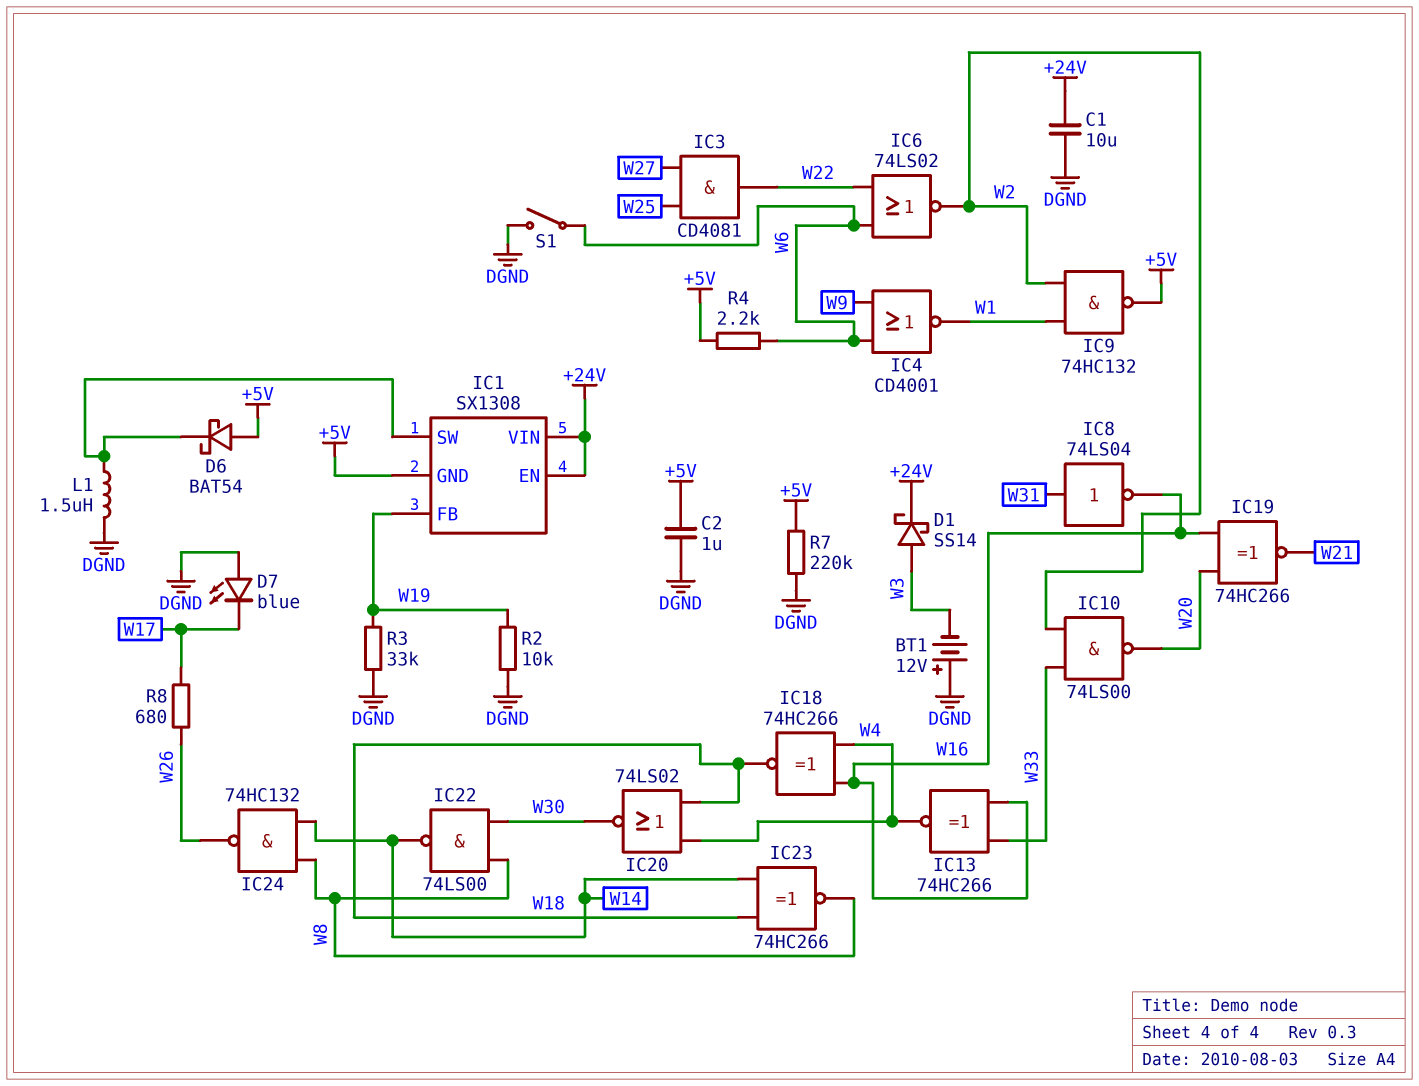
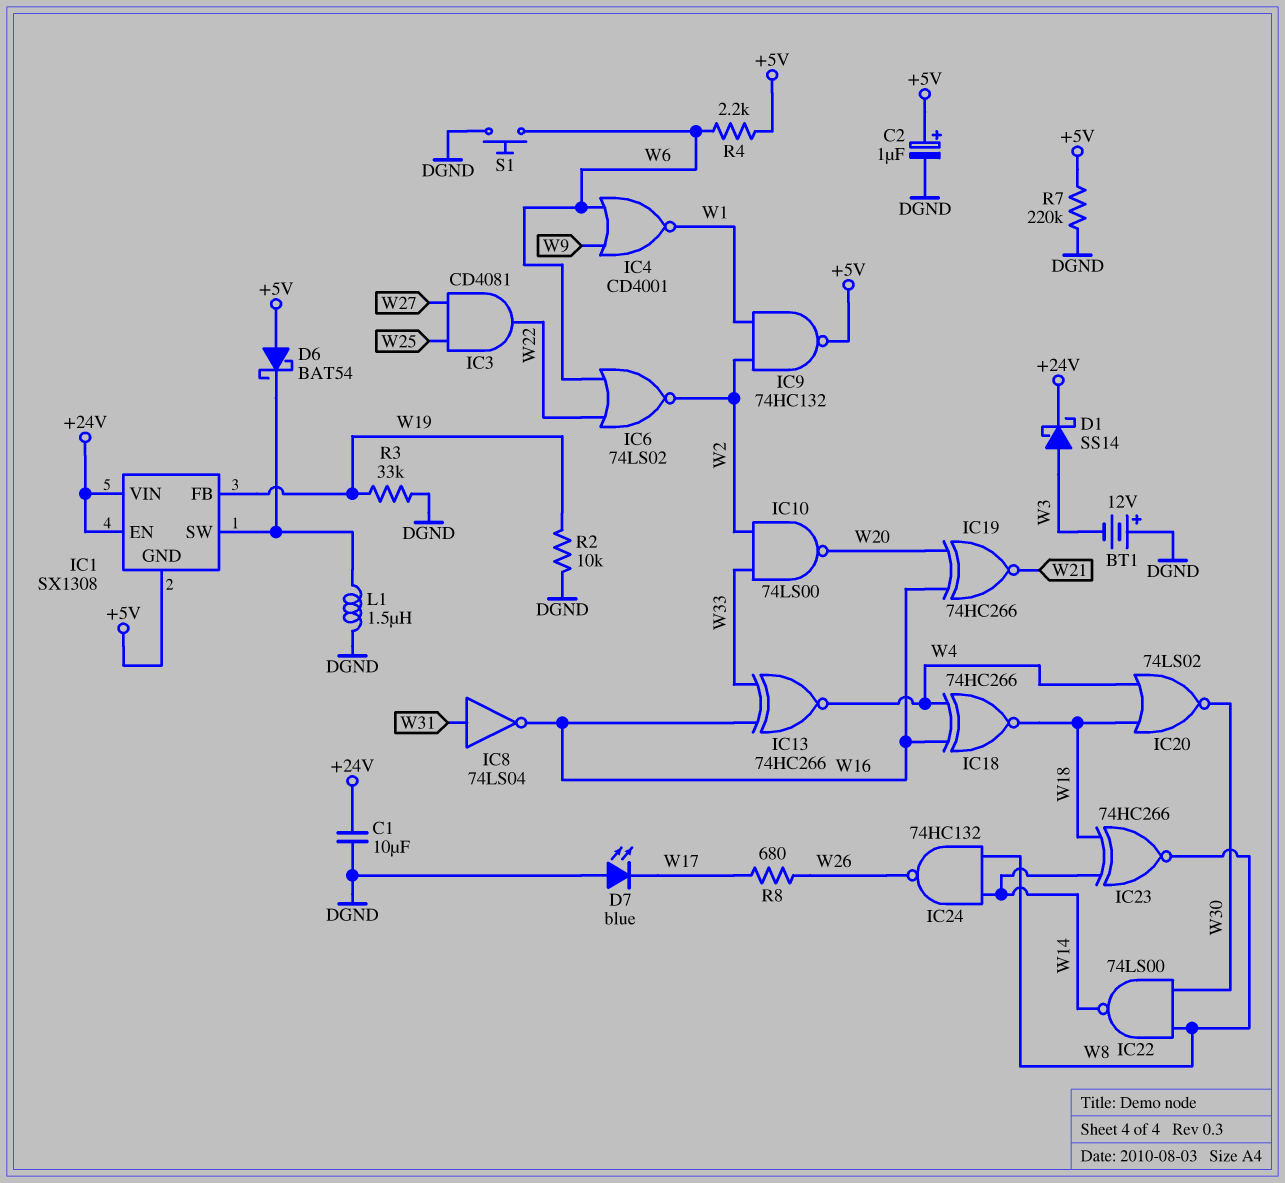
C2: 1uF (+5V, DGND) -> 1uF (plus +5V, minus DGND)
S1: switch (DGND, W6) -> button (DGND, W6)

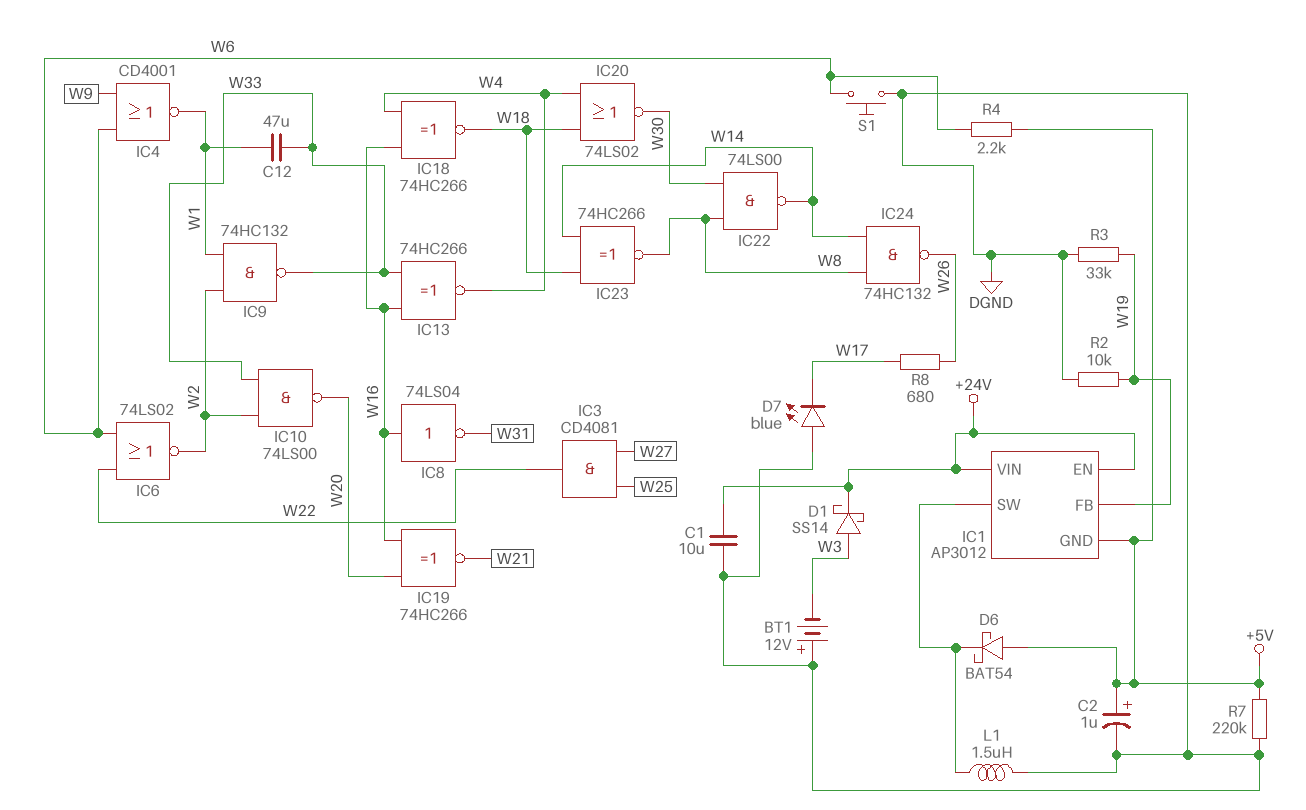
C12: none -> 47uF (W1, W33)
IC1: SX1308 -> AP3012
IC8: NOT 74LS04 (in W31, out W16) -> NOT 74LS04 (in W16, out W31)
IC9: NAND 74HC132 (in W1, in W2, out +5V) -> NAND 74HC132 (in W1, in W2, out W33)

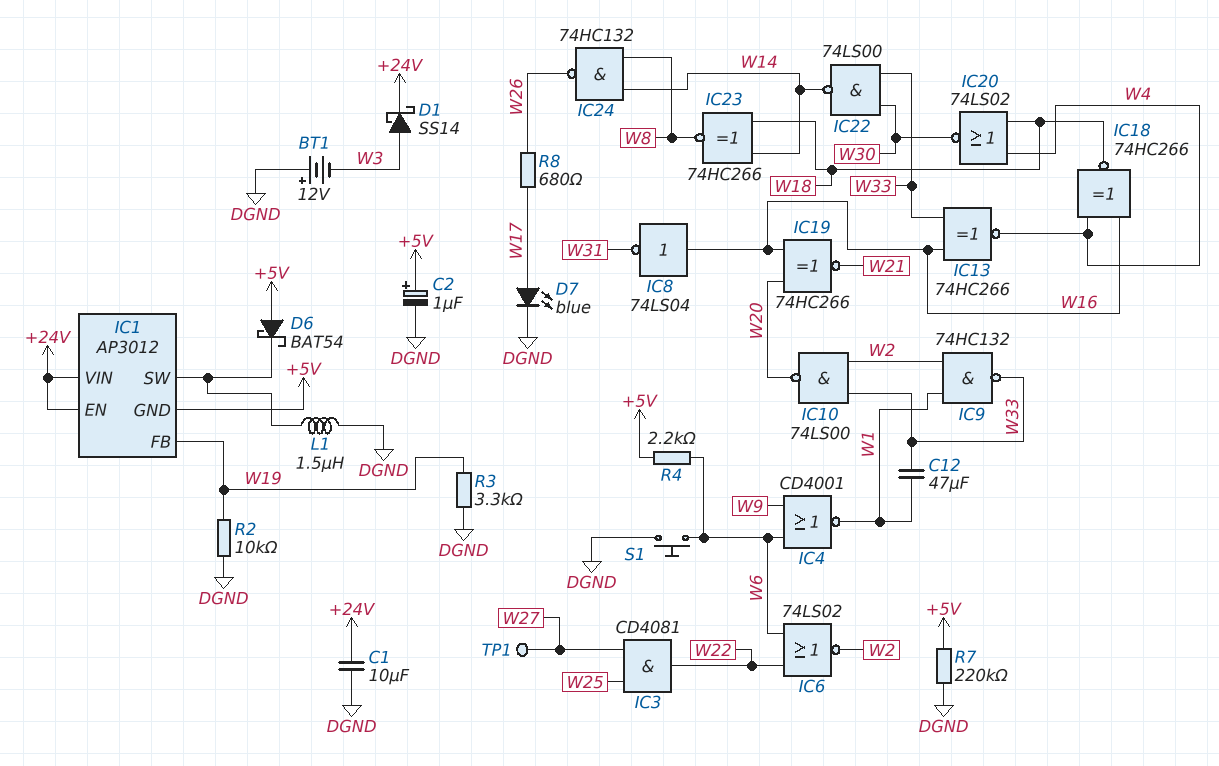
D7: LED blue (A DGND, K W17) -> LED blue (A W17, K DGND)
IC22: NAND 74LS00 (in W8, in W30, out W14) -> NAND 74LS00 (in W30, in W33, out W14)
R3: 33k (DGND, W19) -> 3.3k (DGND, W19)
TP1: none -> test point (W27)

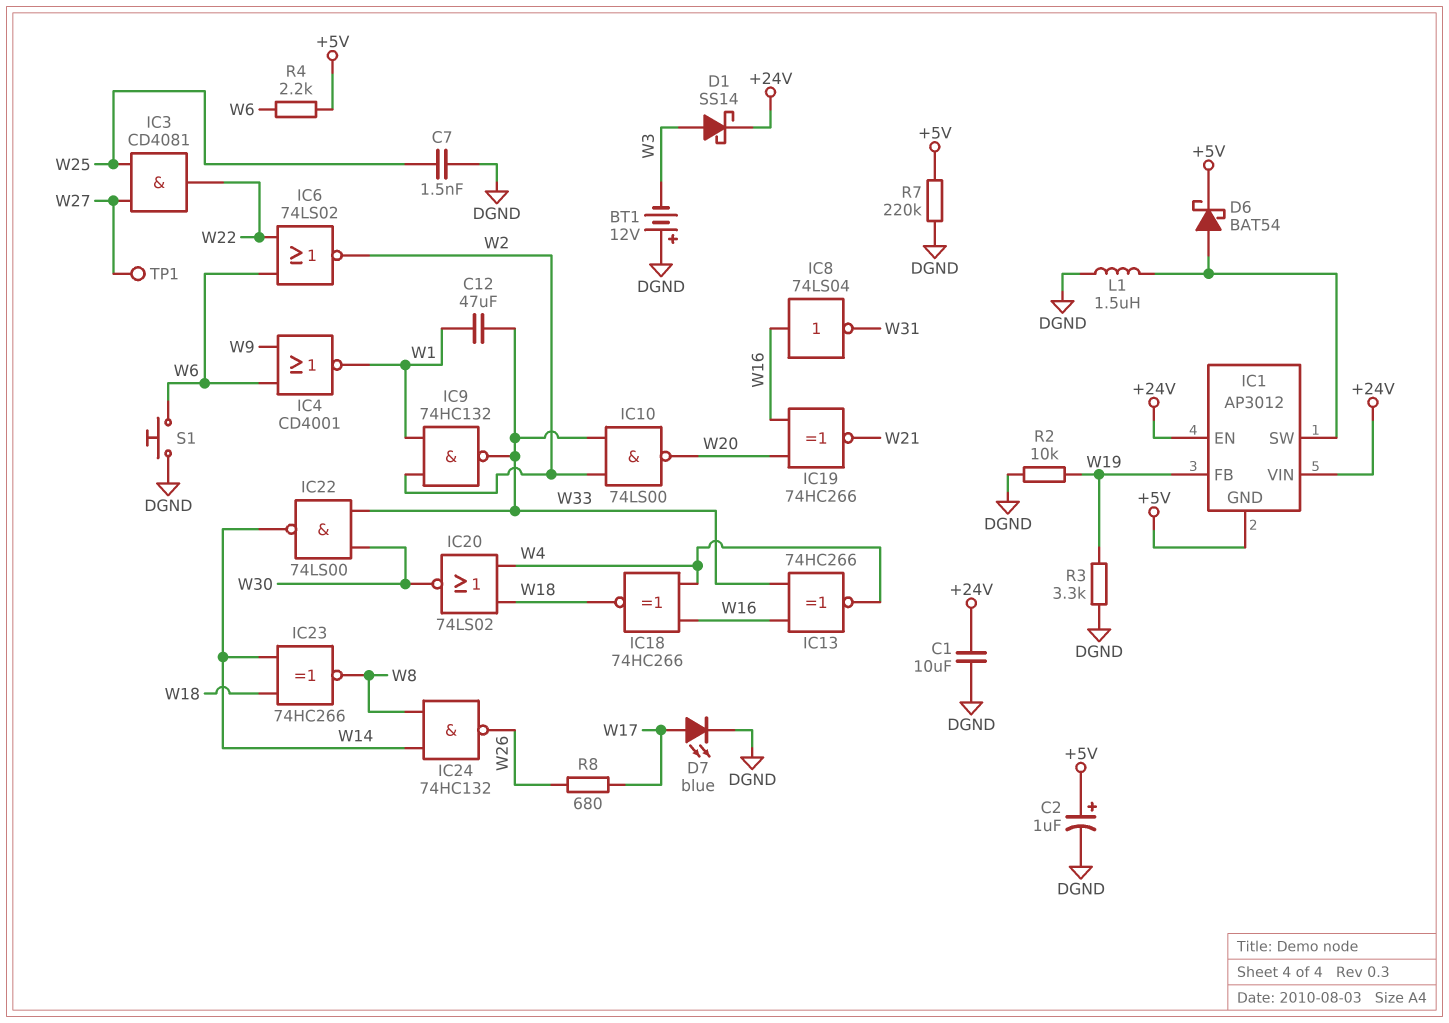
C7: none -> 1.5nF (DGND, W25)
D6: schottky BAT54 (A +5V, K IC1/SW) -> schottky BAT54 (A IC1/SW, K +5V)

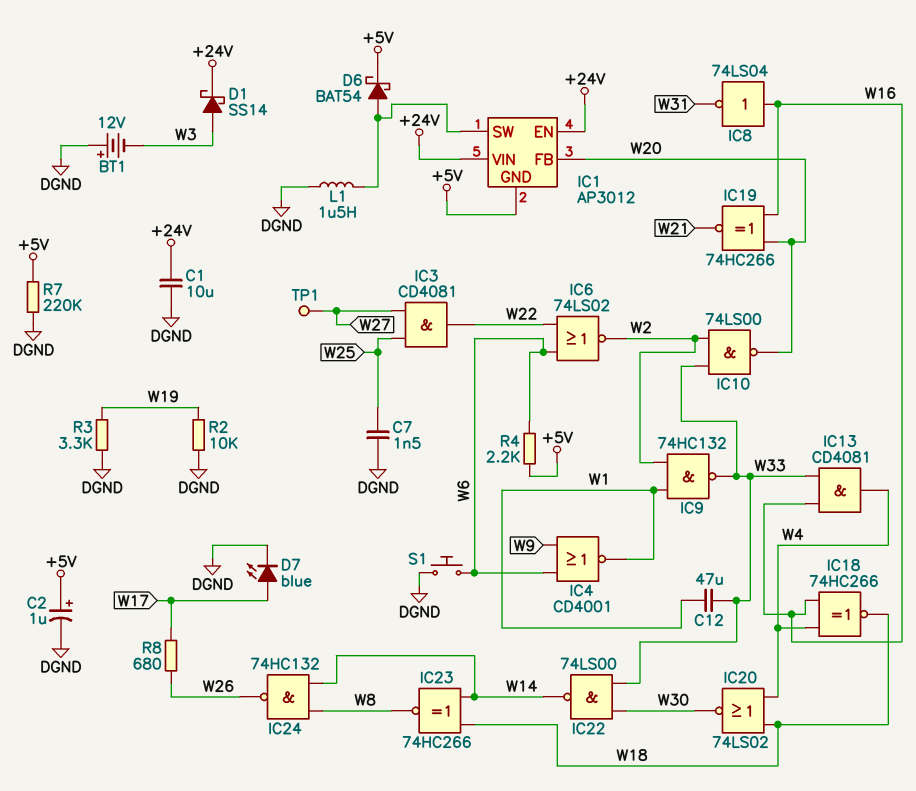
IC1 pin FB: W19 -> W20
IC13: XNOR 74HC266 (in W16, in W33, out W4) -> AND CD4081 (in W16, in W33, out W4)

